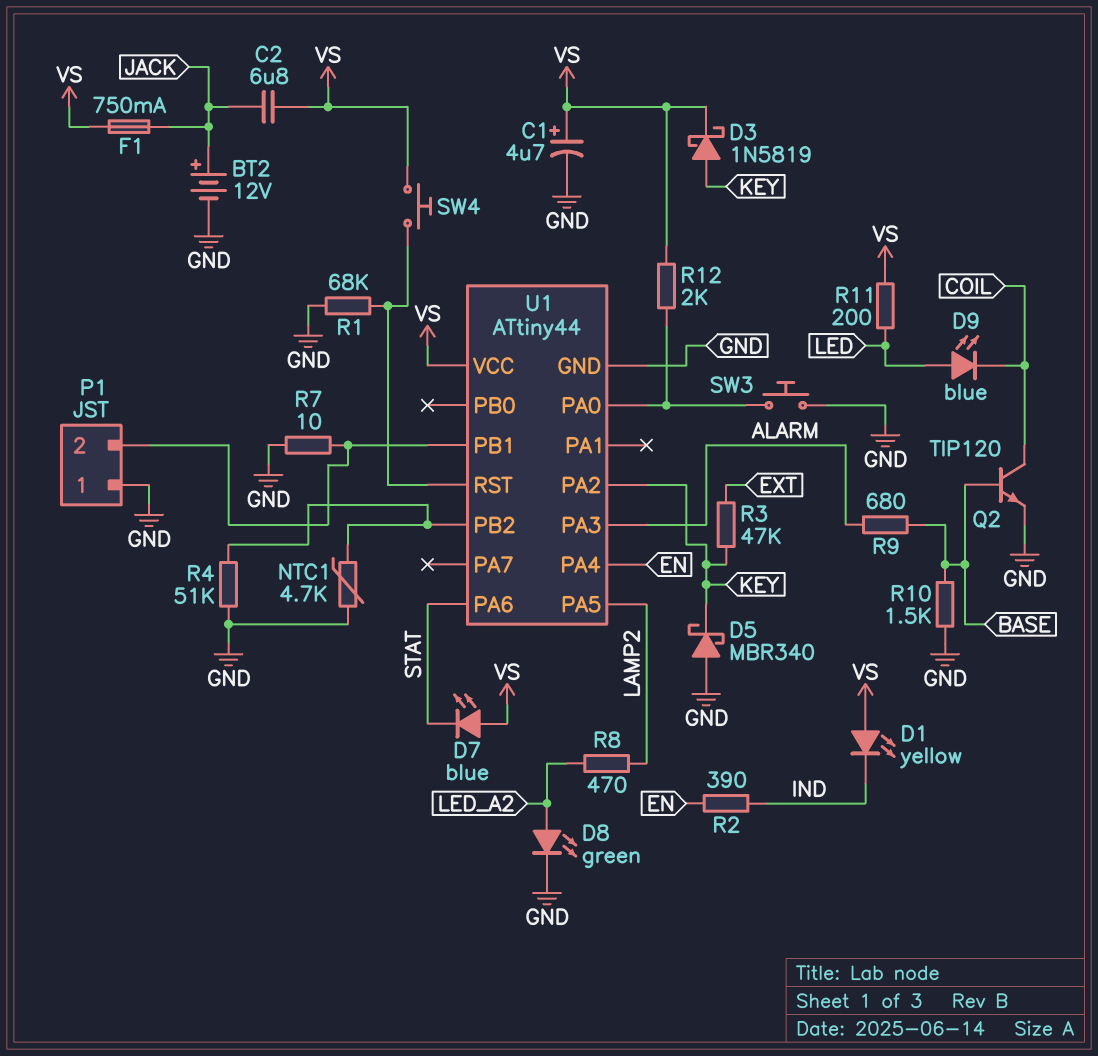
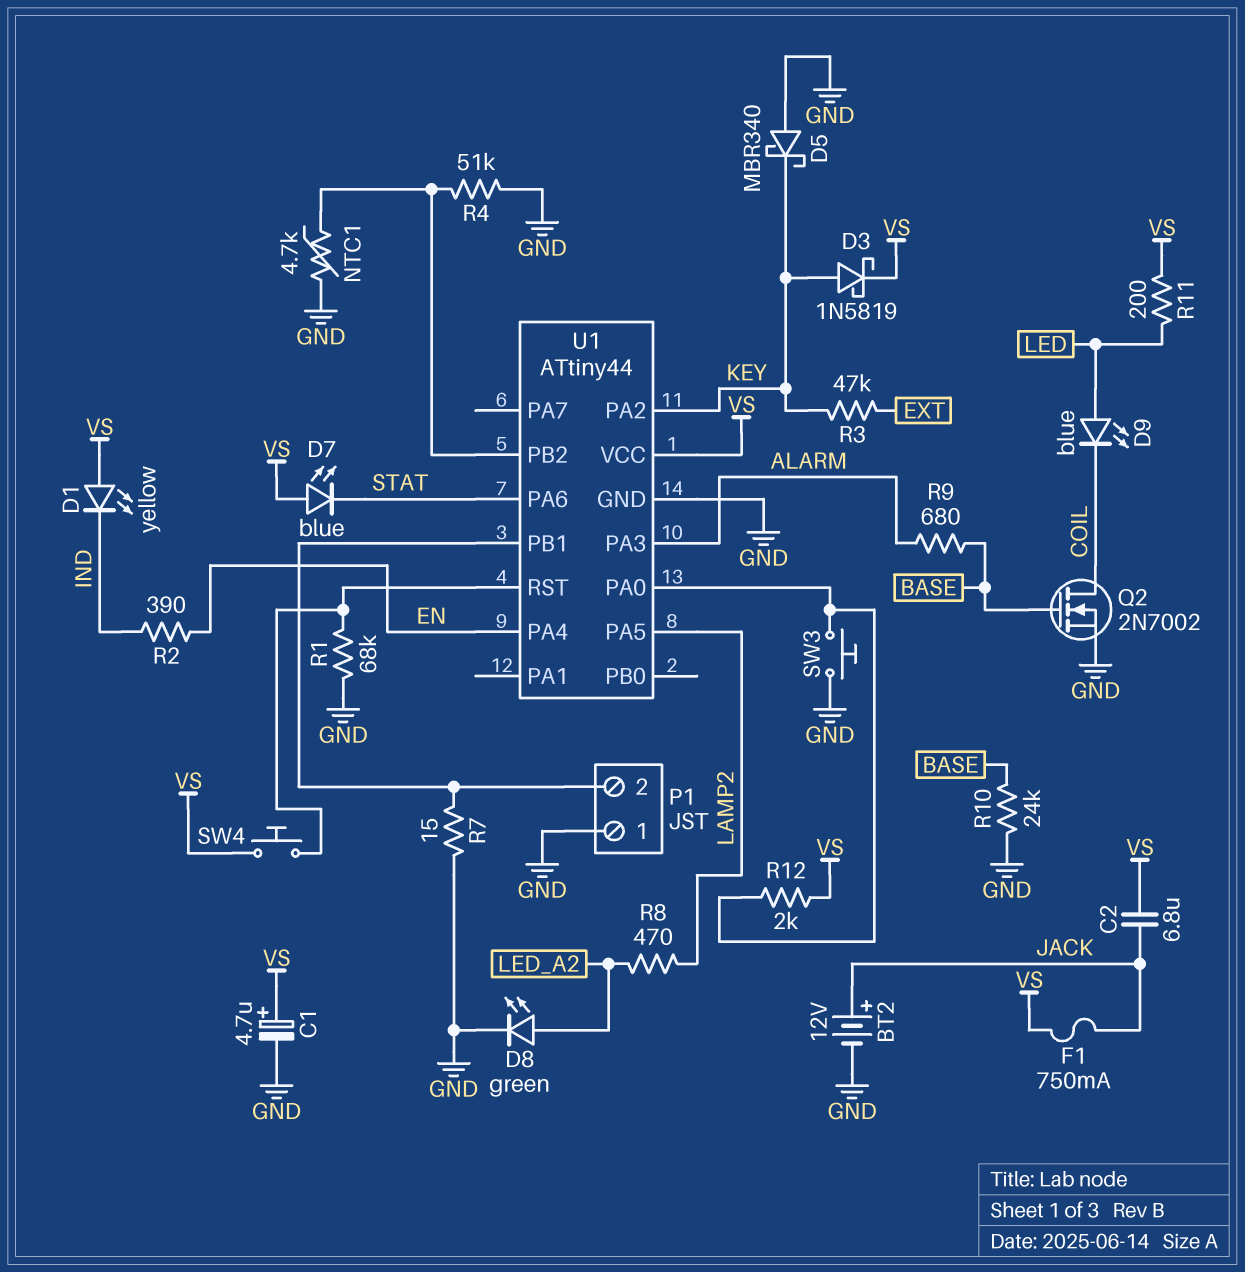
Q2: NPN TIP120 (B BASE, C COIL, E GND) -> NMOS 2N7002 (G BASE, D COIL, S GND)
R7: 10 (GND, P1/2) -> 15 (GND, P1/2)
R10: 1.5k (BASE, GND) -> 24k (BASE, GND)

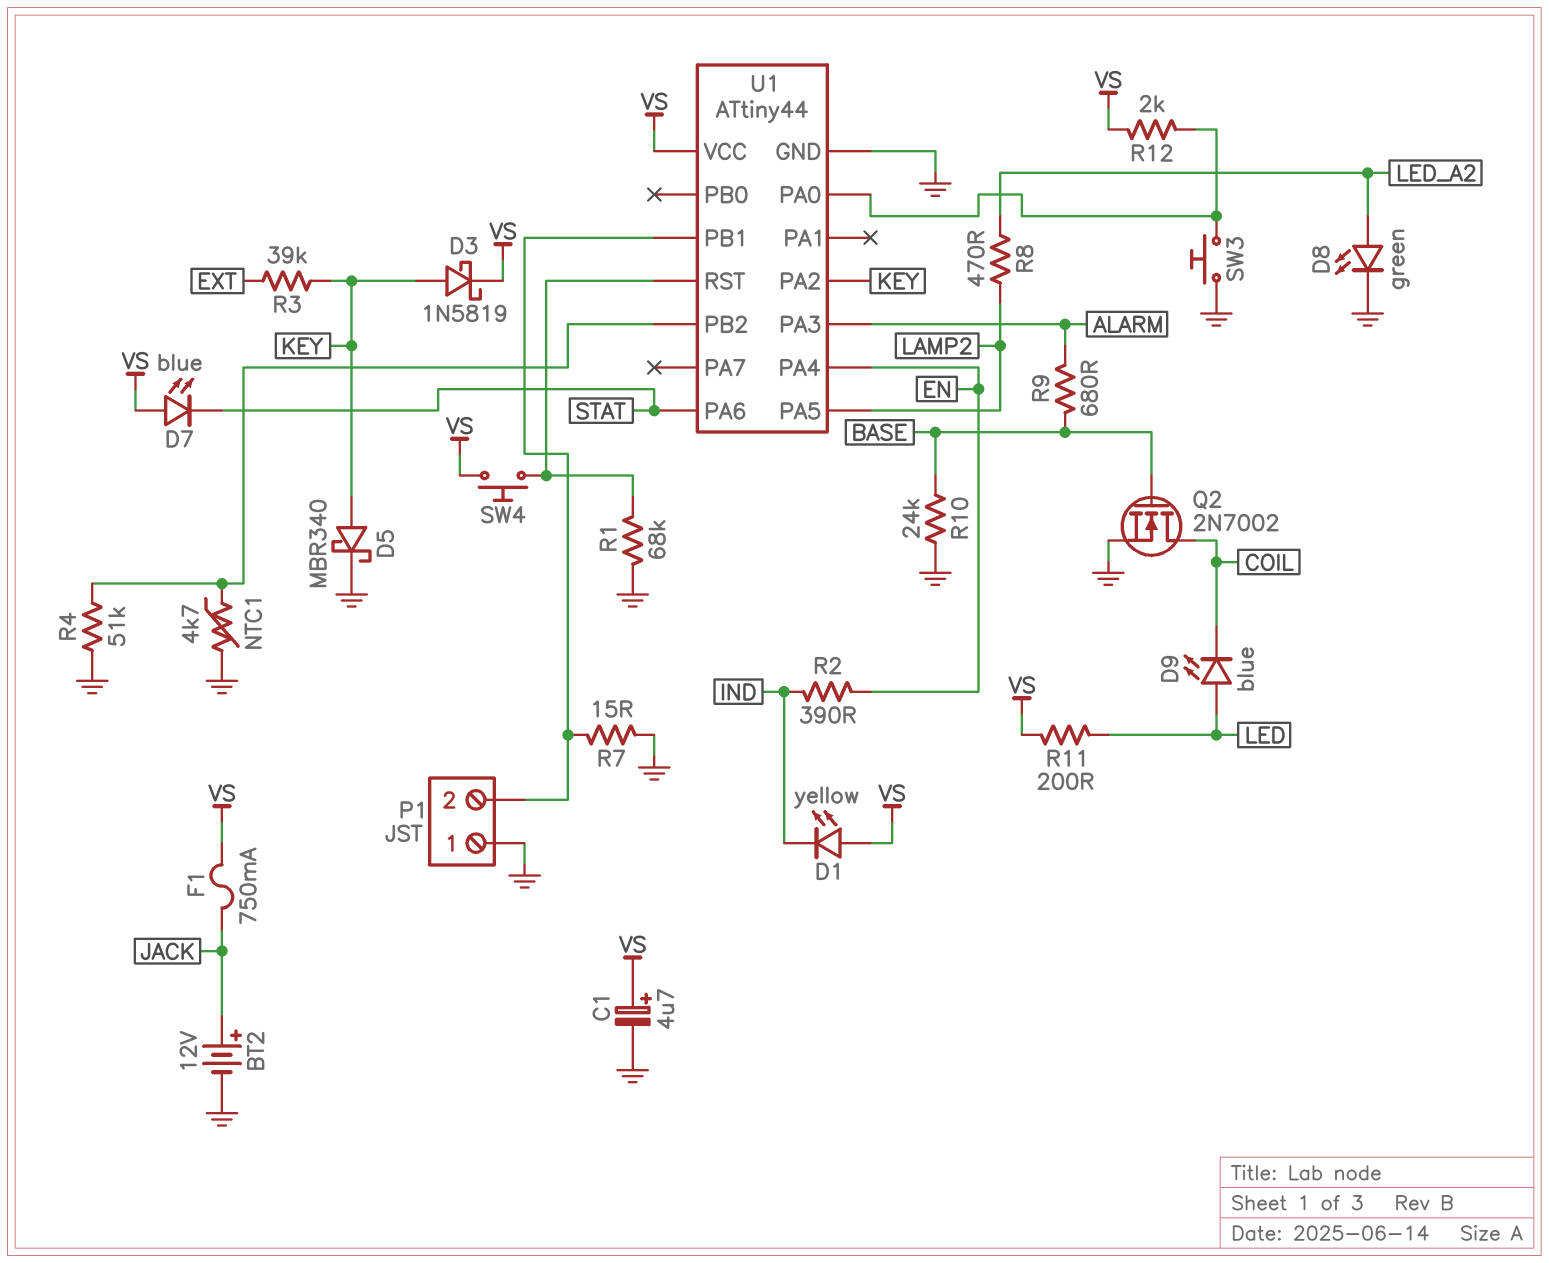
C2: 6.8uF (JACK, VS) -> none
D5: schottky MBR340 (A GND, K KEY) -> schottky MBR340 (A KEY, K GND)
R3: 47k (EXT, KEY) -> 39k (EXT, KEY)

